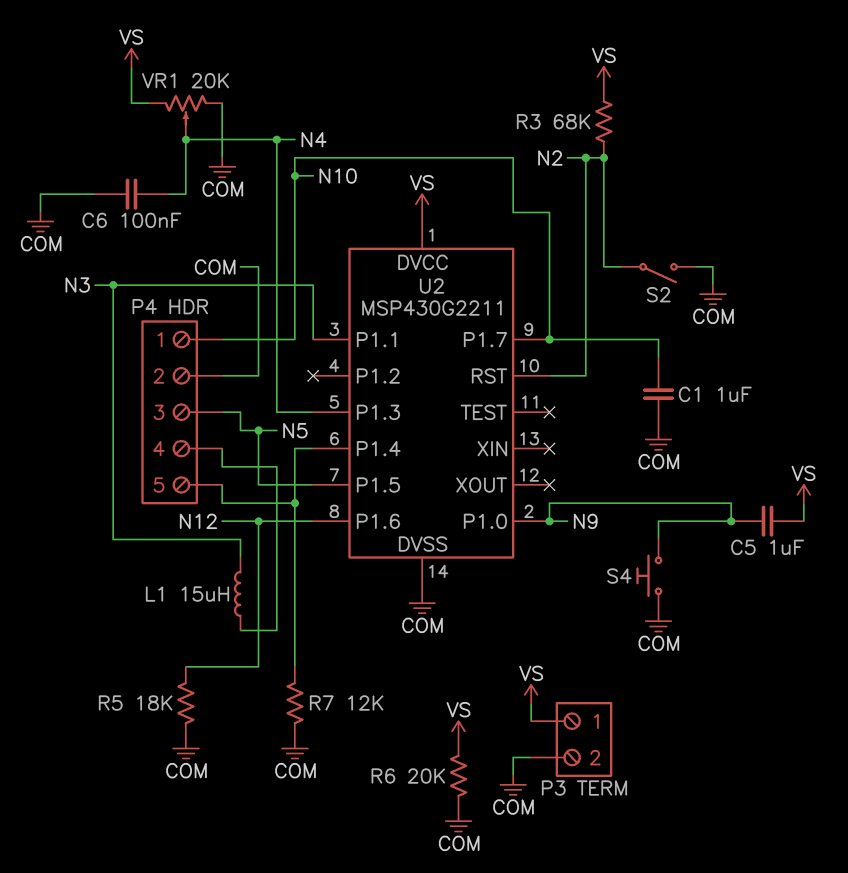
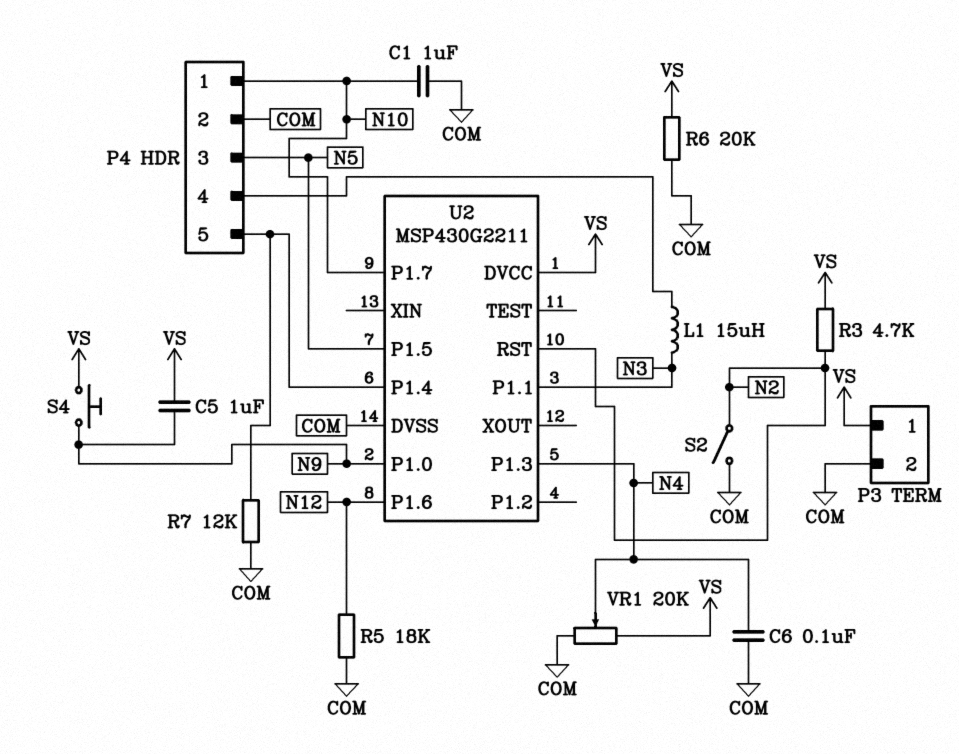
R3: 68k (N2, VS) -> 4.7k (N2, VS)
S4: button (COM, N9) -> button (N9, VS)

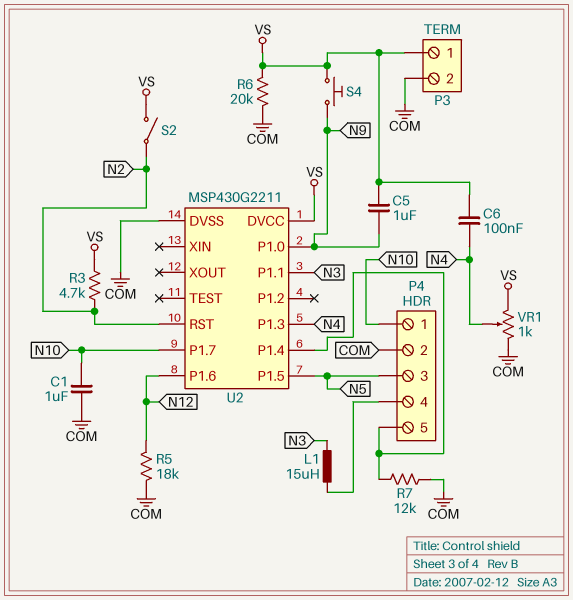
C6: 100nF (COM, N4) -> 100nF (N4, VS)
S2: switch (COM, N2) -> switch (N2, VS)
VR1: 20k (COM, VS, wiper N4) -> 1k (COM, VS, wiper N4)

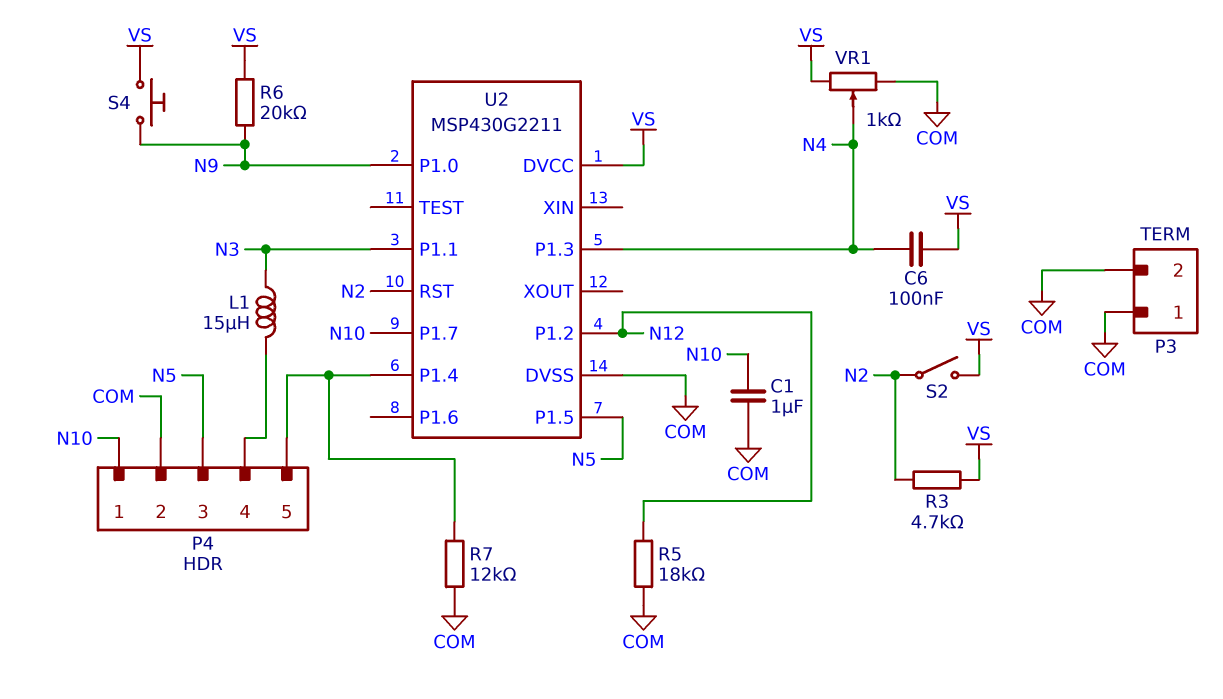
C5: 1uF (N9, VS) -> none
P3 pin 1: VS -> COM
R6: 20k (COM, VS) -> 20k (N9, VS)
U2 pin P1.2: none -> N12
U2 pin P1.6: N12 -> none

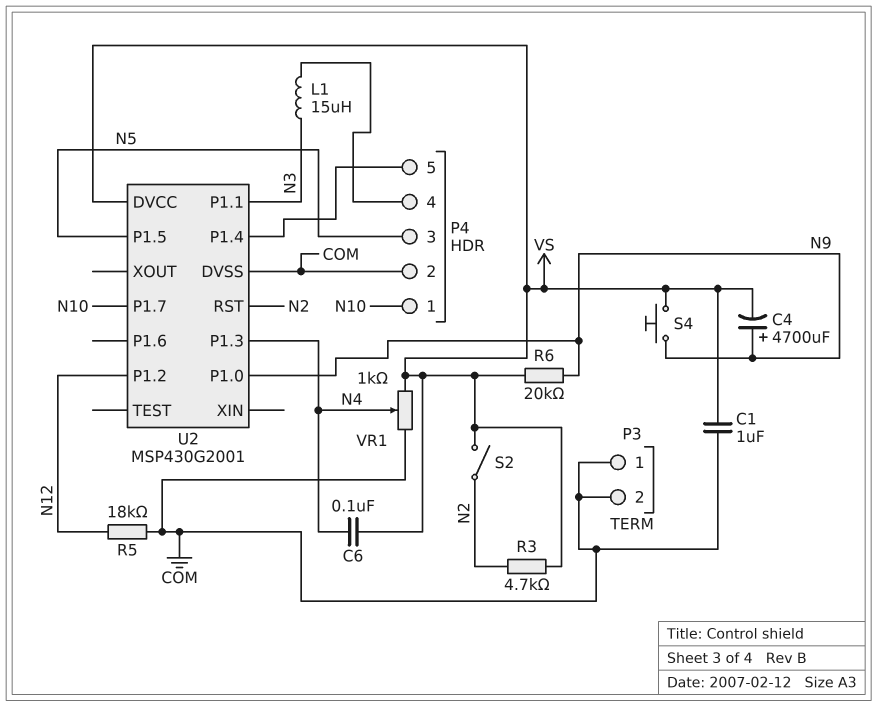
C1: 1uF (COM, N10) -> 1uF (COM, VS)
C4: none -> 4700uF (plus N9, minus VS)
R7: 12k (COM, P4/5) -> none
U2: MSP430G2211 -> MSP430G2001

